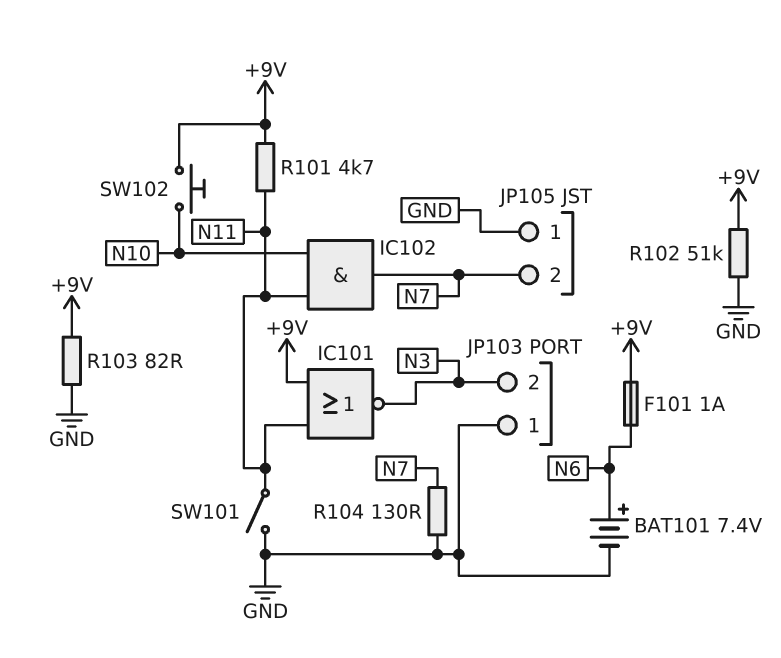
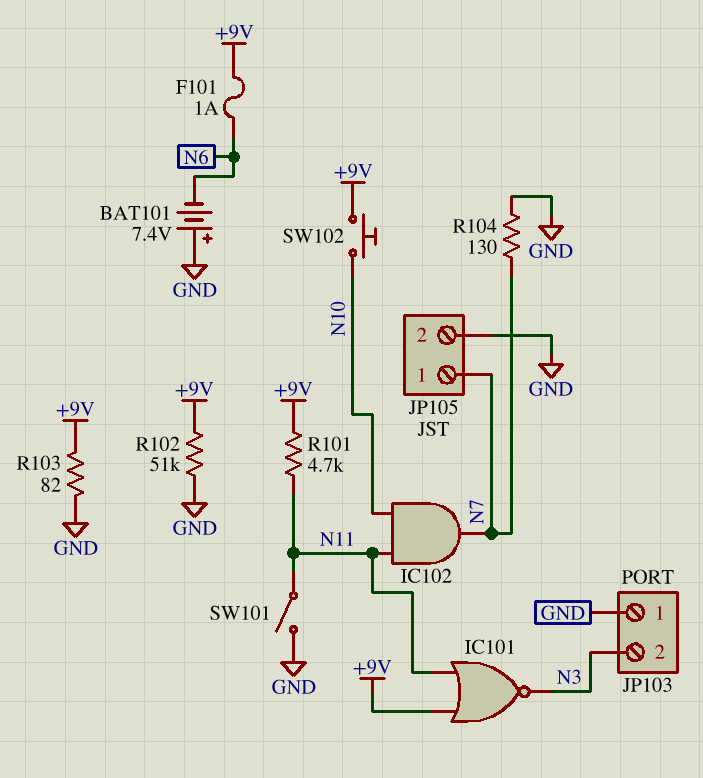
BAT101: 7.4V (plus N6, minus GND) -> 7.4V (plus GND, minus N6)
JP105 pin 1: GND -> N7
JP105 pin 2: N7 -> GND

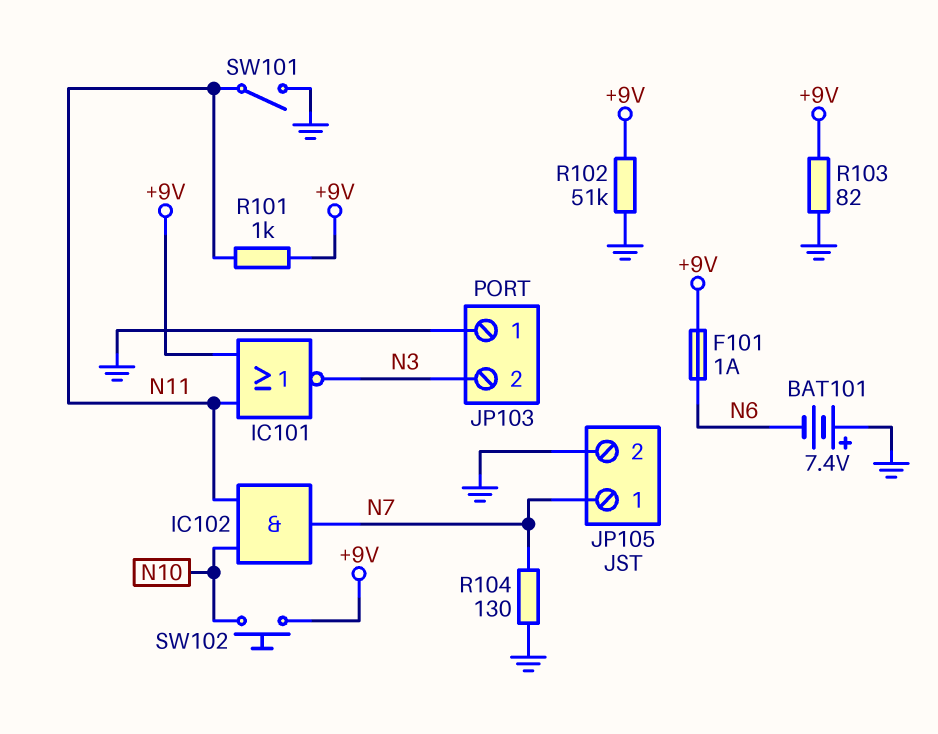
R101: 4.7k (+9V, N11) -> 1k (+9V, N11)

